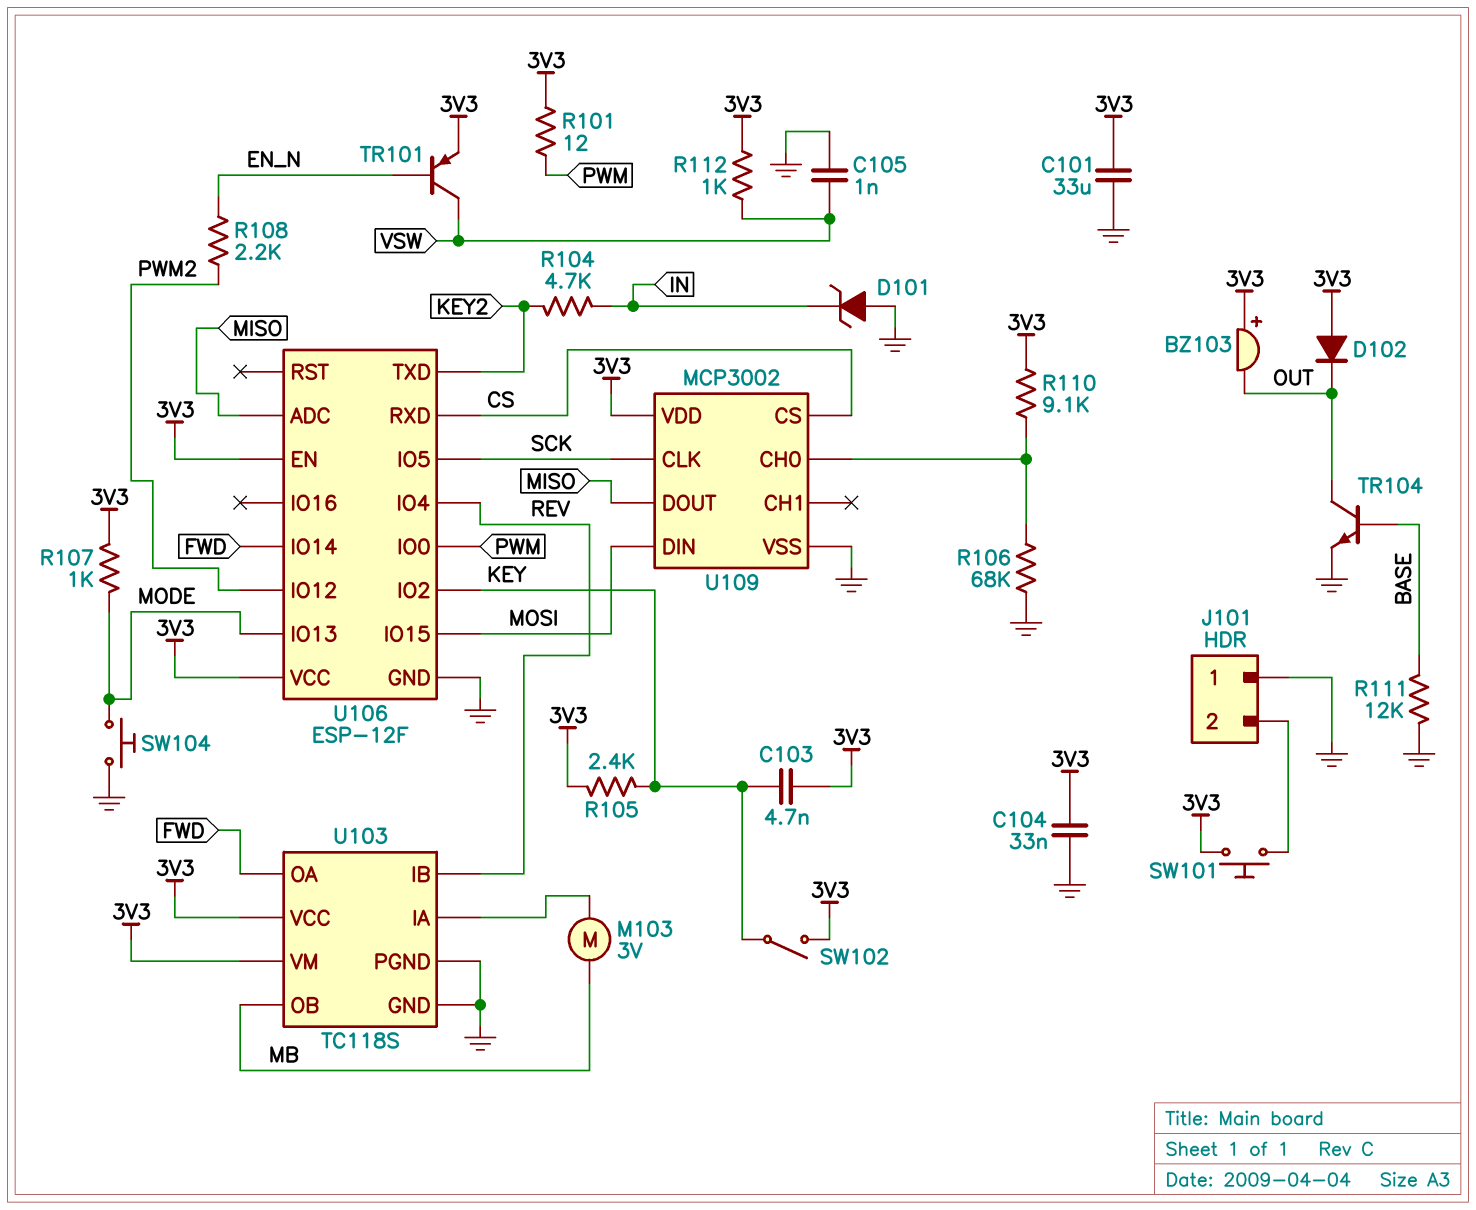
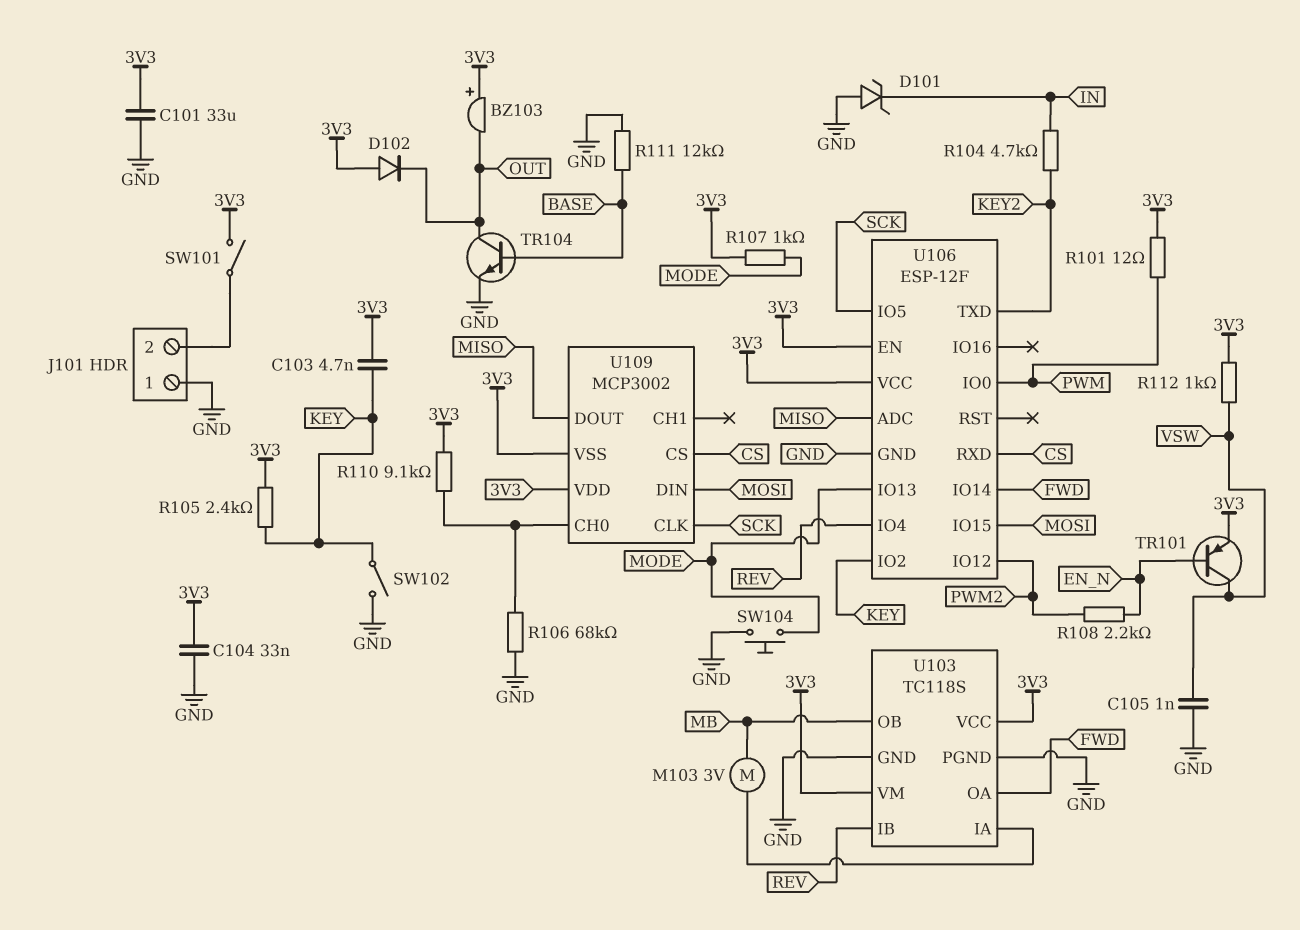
SW101: button (3V3, J101/2) -> switch (3V3, J101/2)
SW102: switch (3V3, KEY) -> switch (GND, KEY)
U109 pin VSS: GND -> 3V3

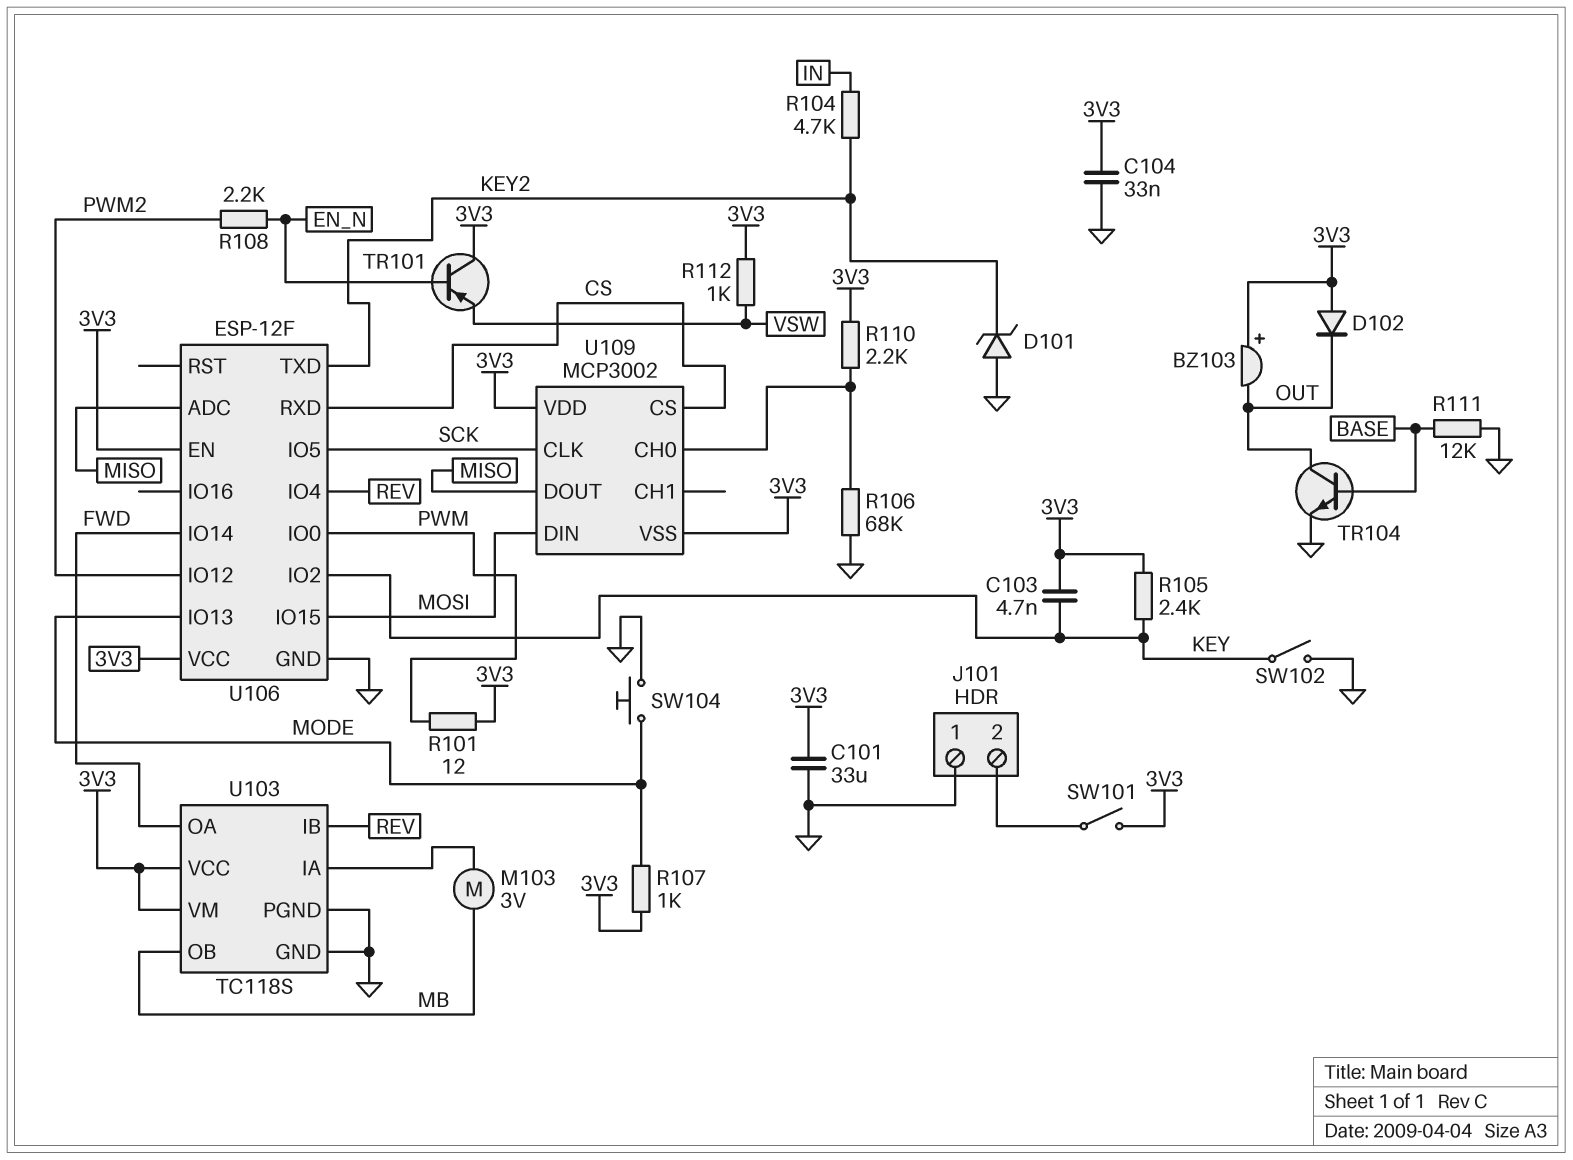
C105: 1nF (GND, VSW) -> none
D101: zener (A GND, K IN) -> zener (A GND, K KEY2)
R110: 9.1k (3V3, U109/CH0) -> 2.2k (3V3, U109/CH0)
TR101: PNP (B EN_N, C VSW, E 3V3) -> PNP (B EN_N, C 3V3, E VSW)

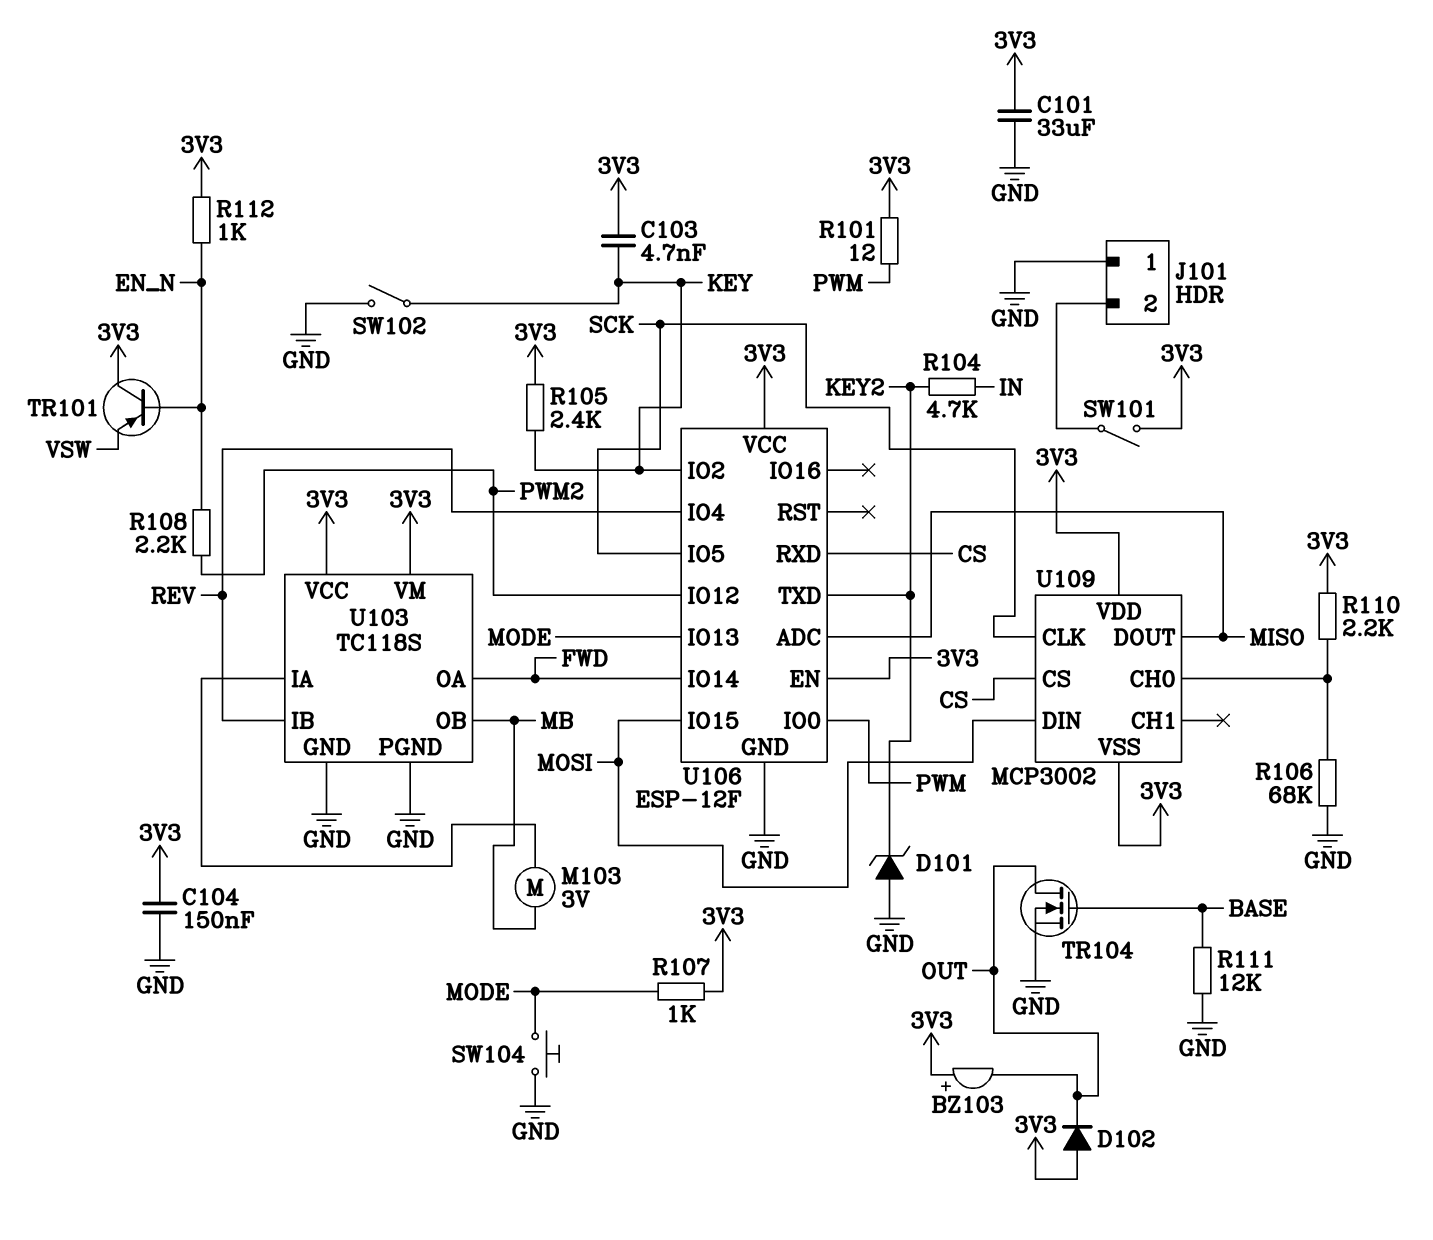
C104: 33nF (3V3, GND) -> 150nF (3V3, GND)
R112: 1k (3V3, VSW) -> 1k (3V3, EN_N)
TR104: NPN (B BASE, C OUT, E GND) -> NMOS (G BASE, D OUT, S GND)

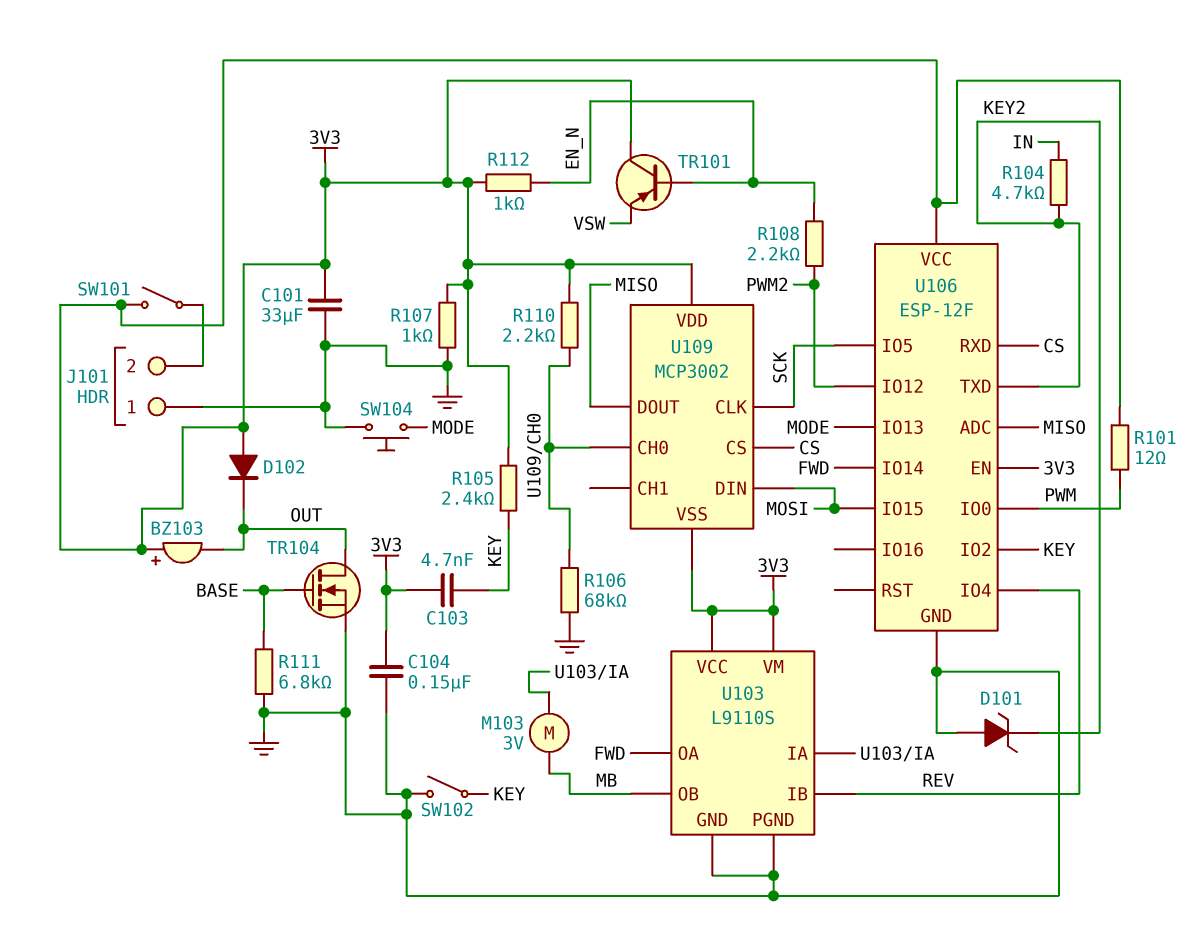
R107: 1k (3V3, MODE) -> 1k (3V3, GND)
R111: 12k (BASE, GND) -> 6.8k (BASE, GND)
U103: TC118S -> L9110S

